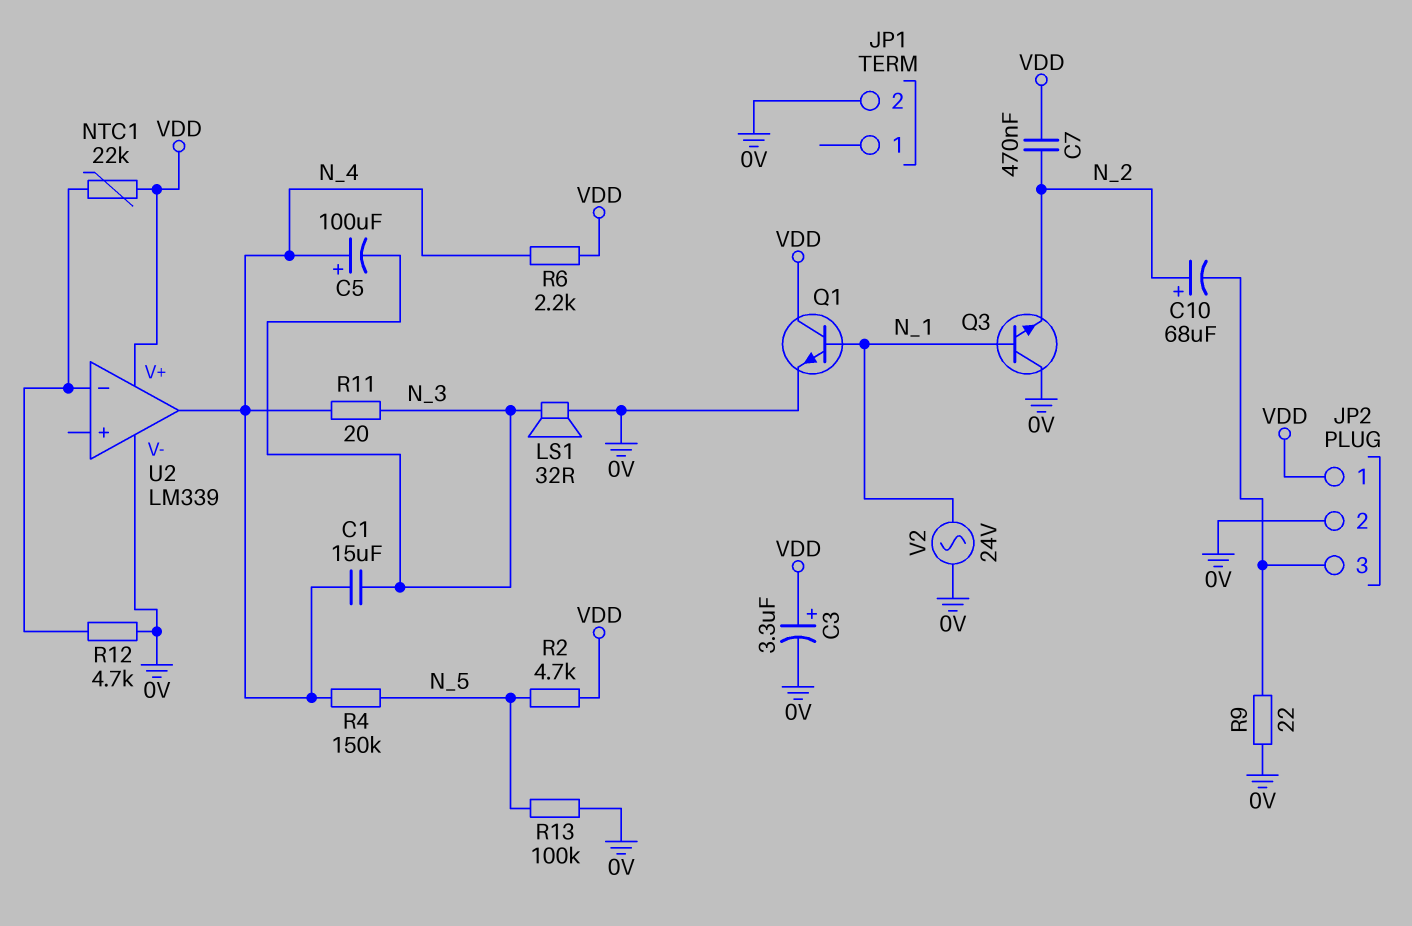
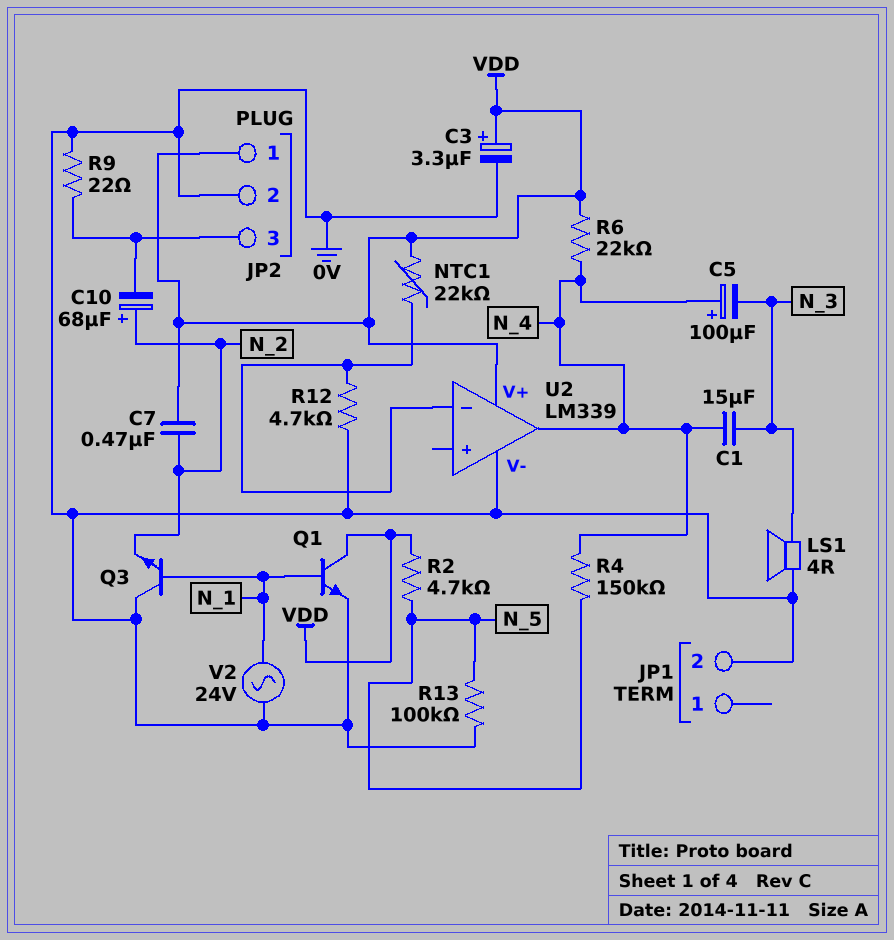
LS1: speaker 32R (0V, N_3) -> speaker 4R (0V, N_3)
R6: 2.2k (N_4, VDD) -> 22k (N_4, VDD)
R11: 20 (N_3, N_4) -> none

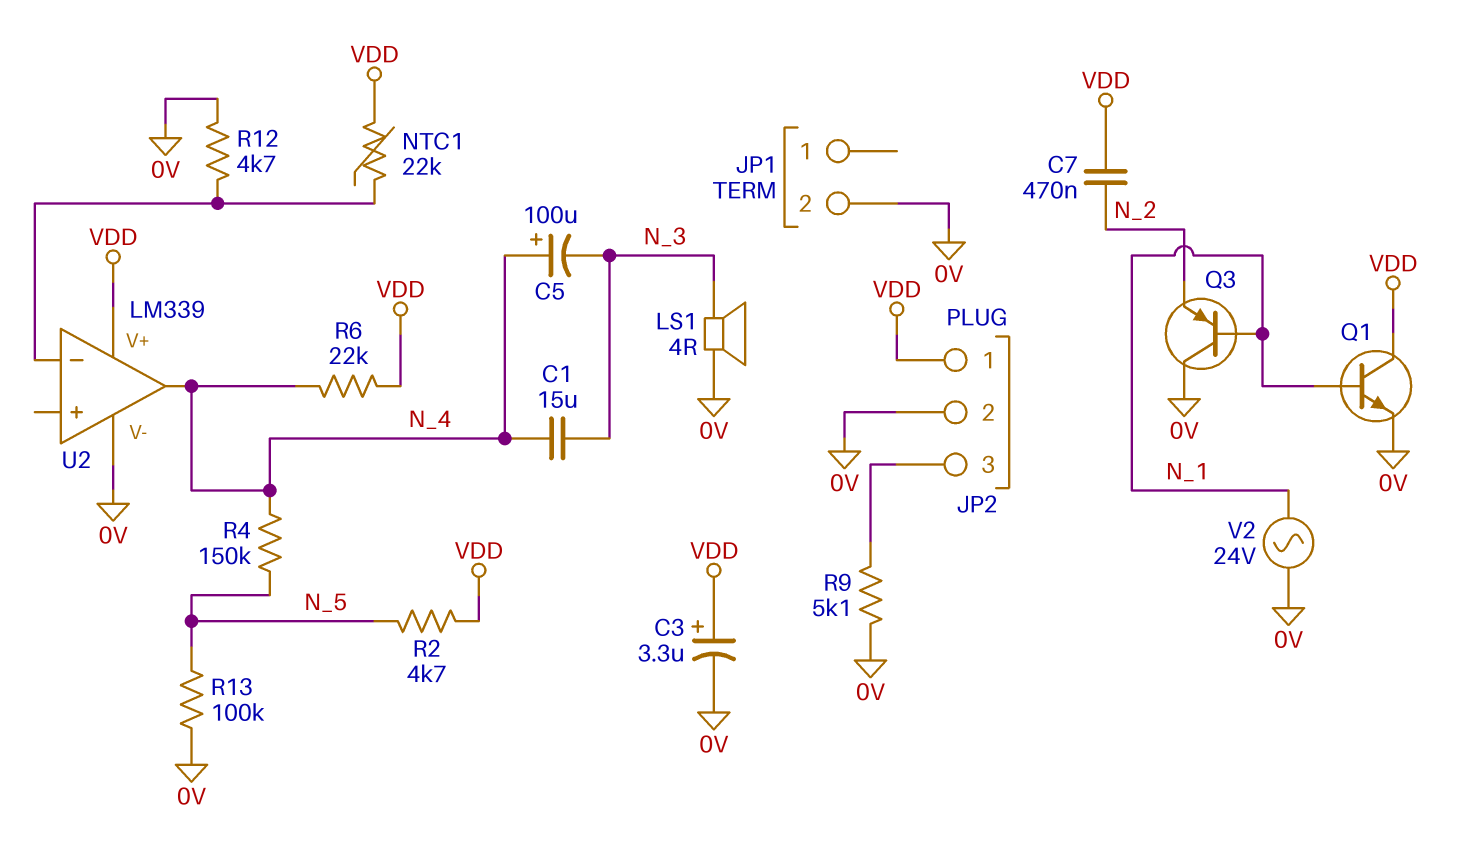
C10: 68uF (plus N_2, minus JP2/3) -> none
Q3: NPN (B N_1, C 0V, E N_2) -> PNP (B N_1, C 0V, E N_2)
R9: 22 (0V, JP2/3) -> 5.1k (0V, JP2/3)

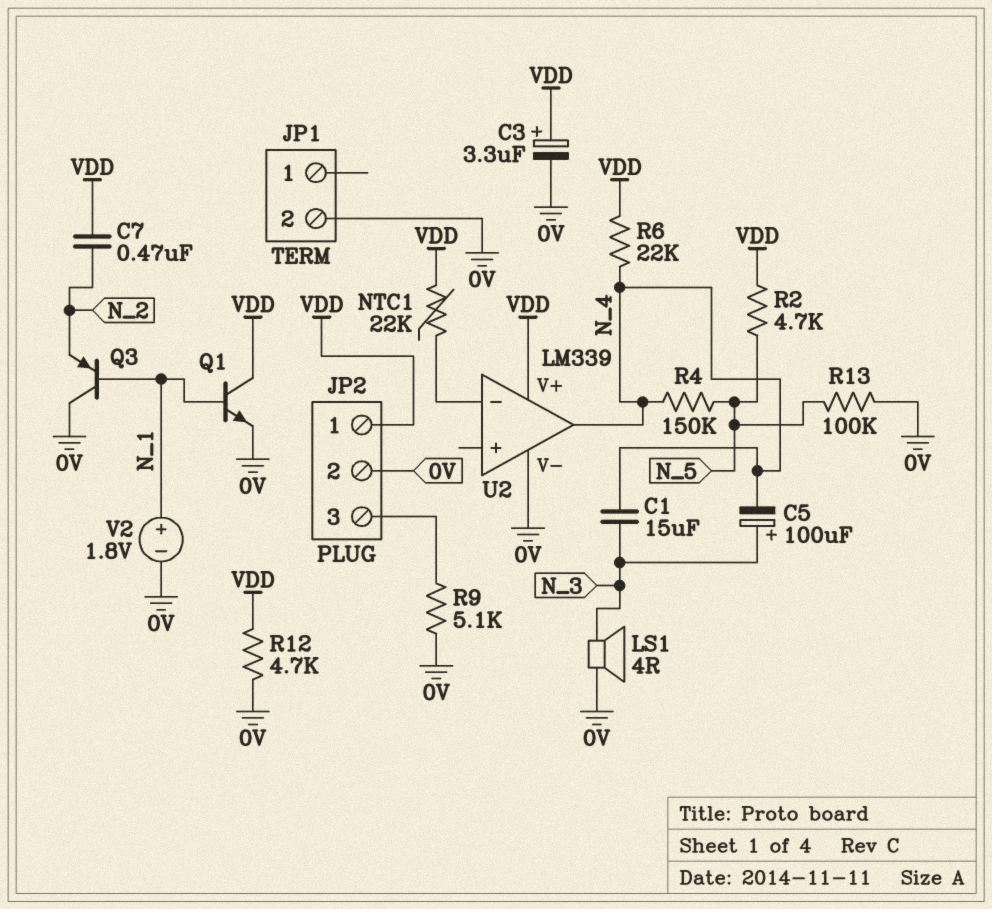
C5: 100uF (plus N_4, minus N_3) -> 100uF (plus N_3, minus N_4)
R12: 4.7k (0V, U2/in-) -> 4.7k (0V, VDD)
V2: AC 24V (0V, N_1) -> 1.8V (plus N_1, minus 0V)

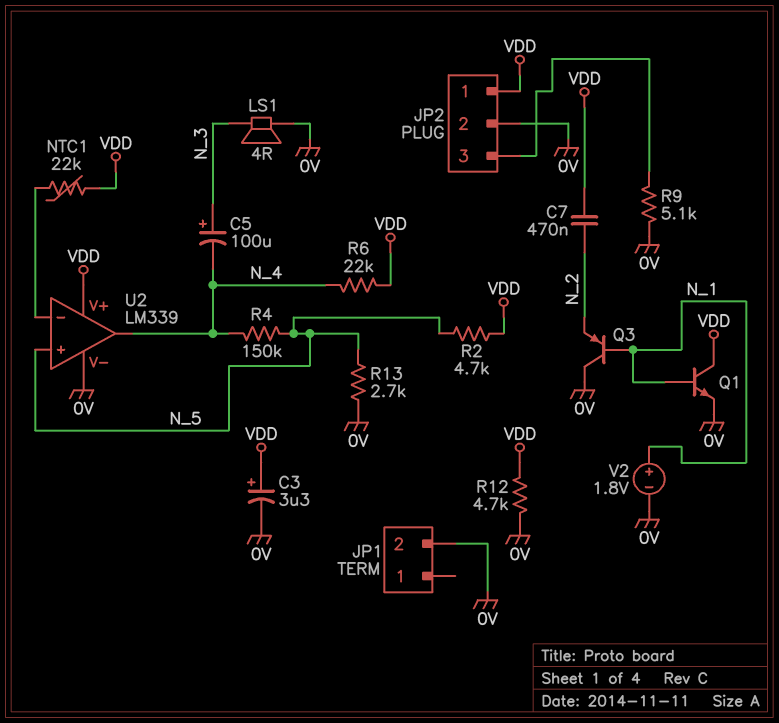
C1: 15uF (N_3, N_4) -> none
R13: 100k (0V, N_5) -> 2.7k (0V, N_5)
U2 pin in+: none -> N_5

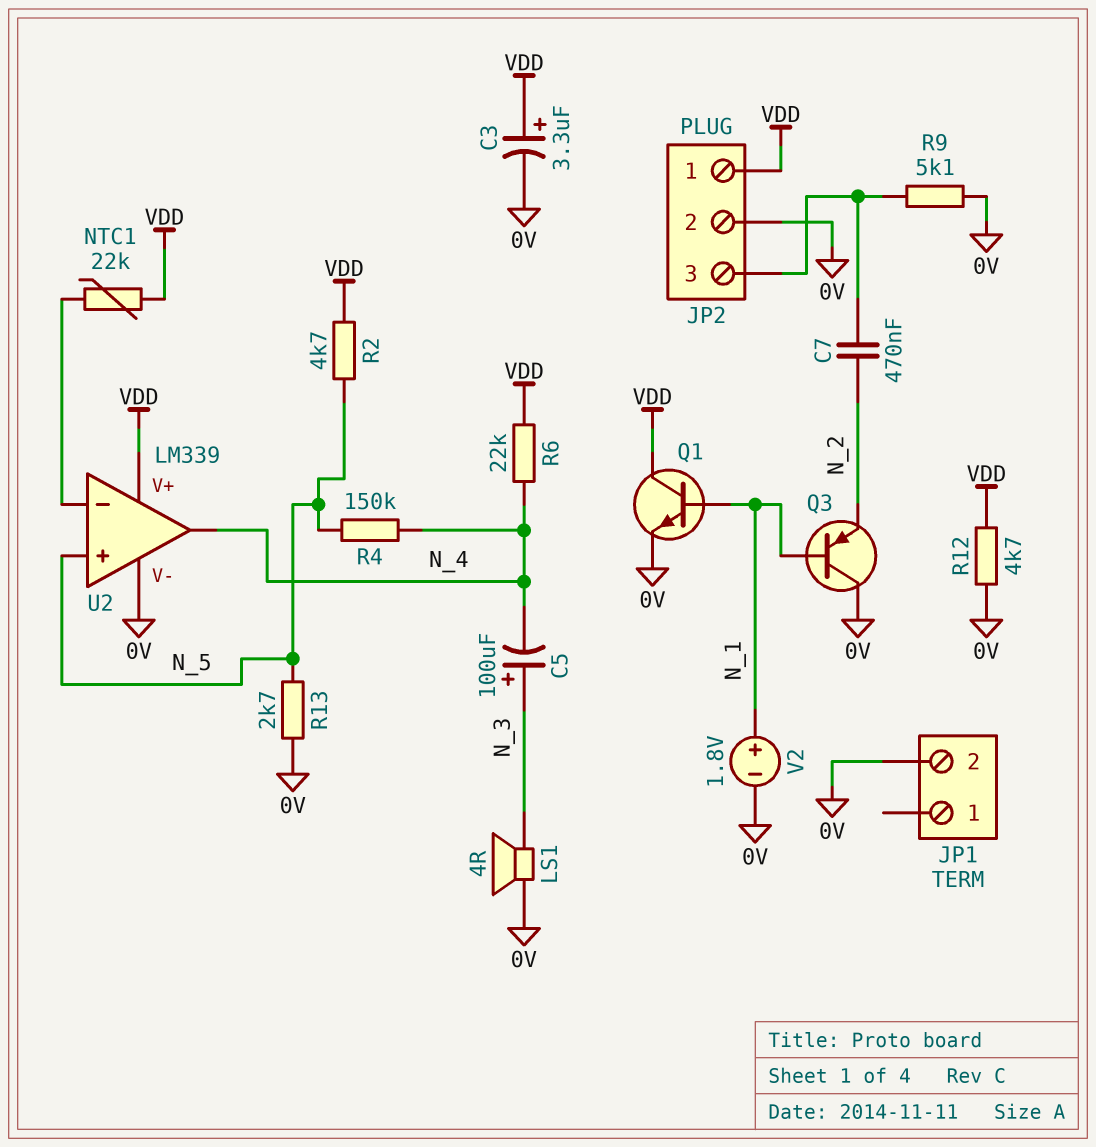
C7: 470nF (N_2, VDD) -> 470nF (JP2/3, N_2)

